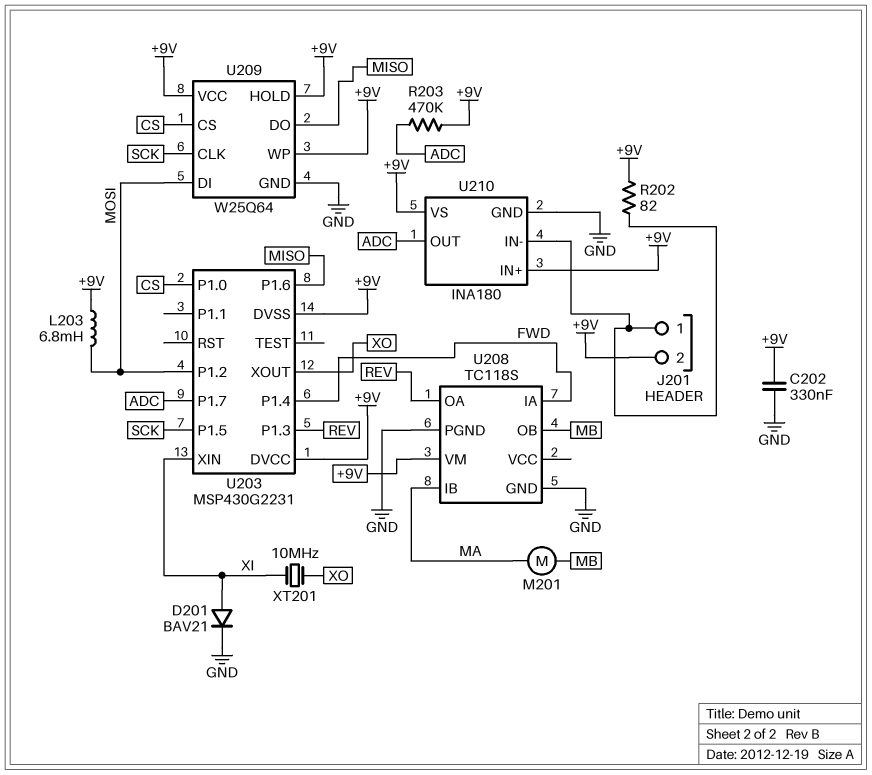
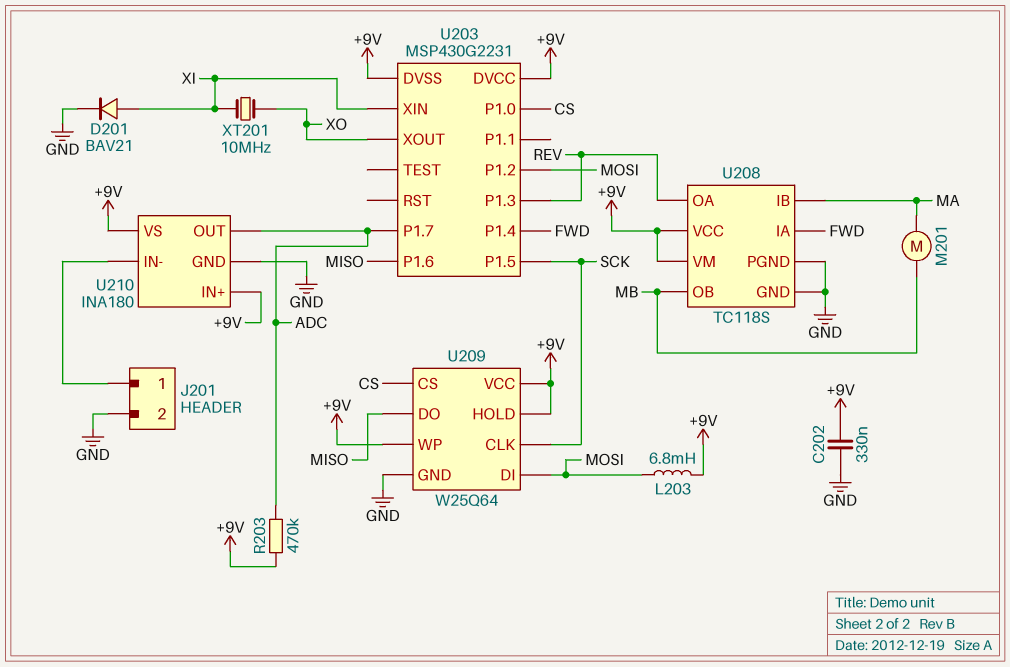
J201 pin 2: +9V -> GND
R202: 82 (+9V, J201/1) -> none
U208 pin VCC: none -> +9V

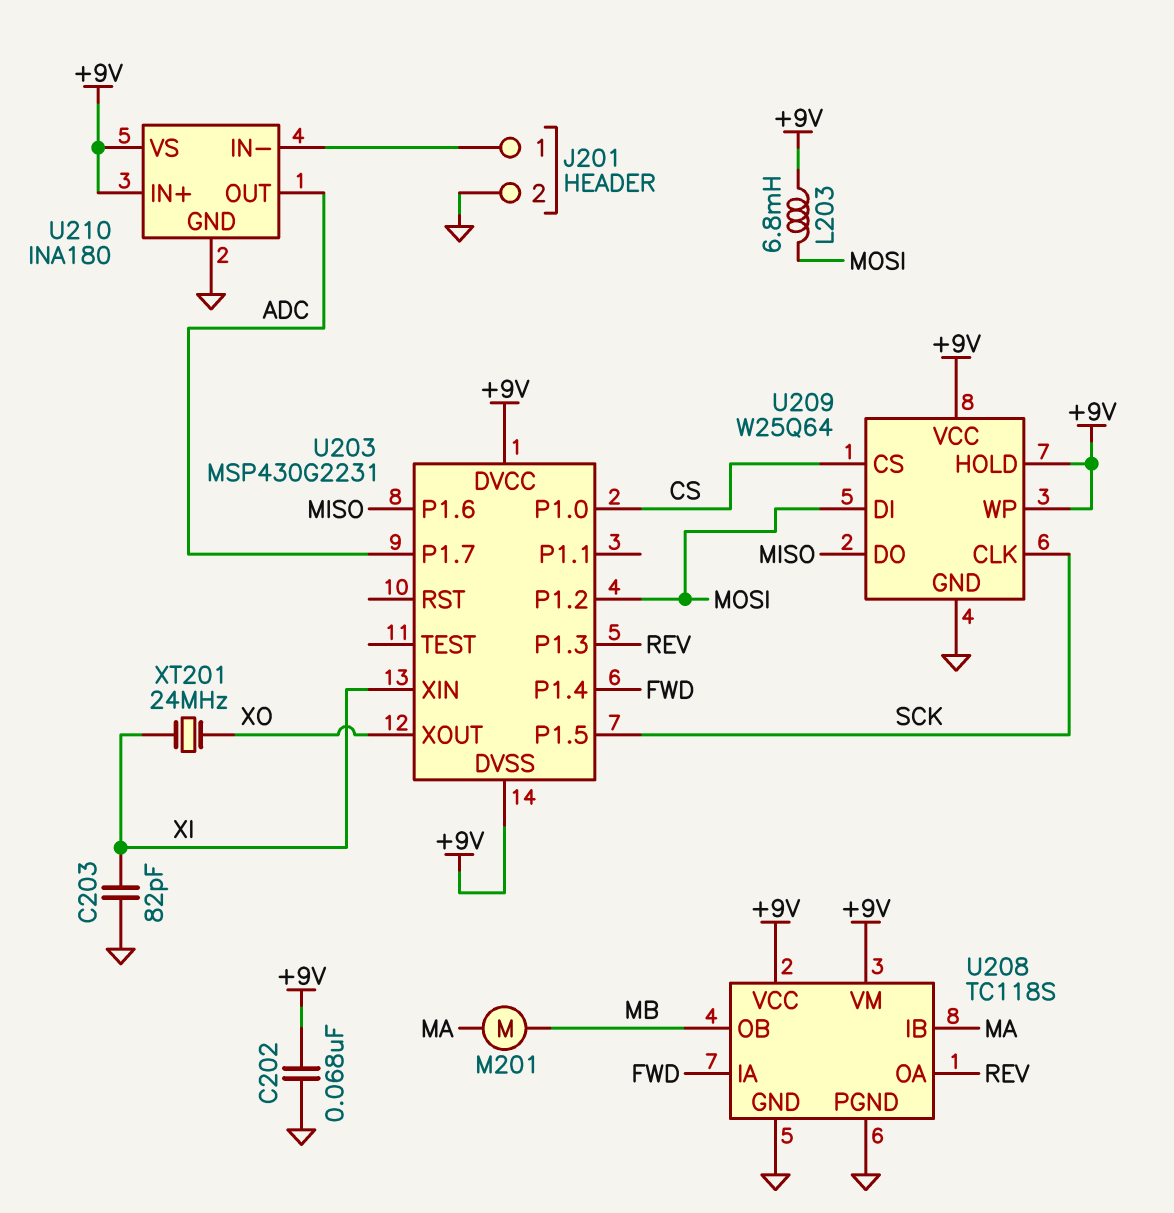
C202: 330nF (+9V, GND) -> 68nF (+9V, GND)
C203: none -> 82pF (GND, XI)
D201: diode BAV21 (A XI, K GND) -> none
R203: 470k (+9V, ADC) -> none
XT201: 10MHz (XI, XO) -> 24MHz (XI, XO)

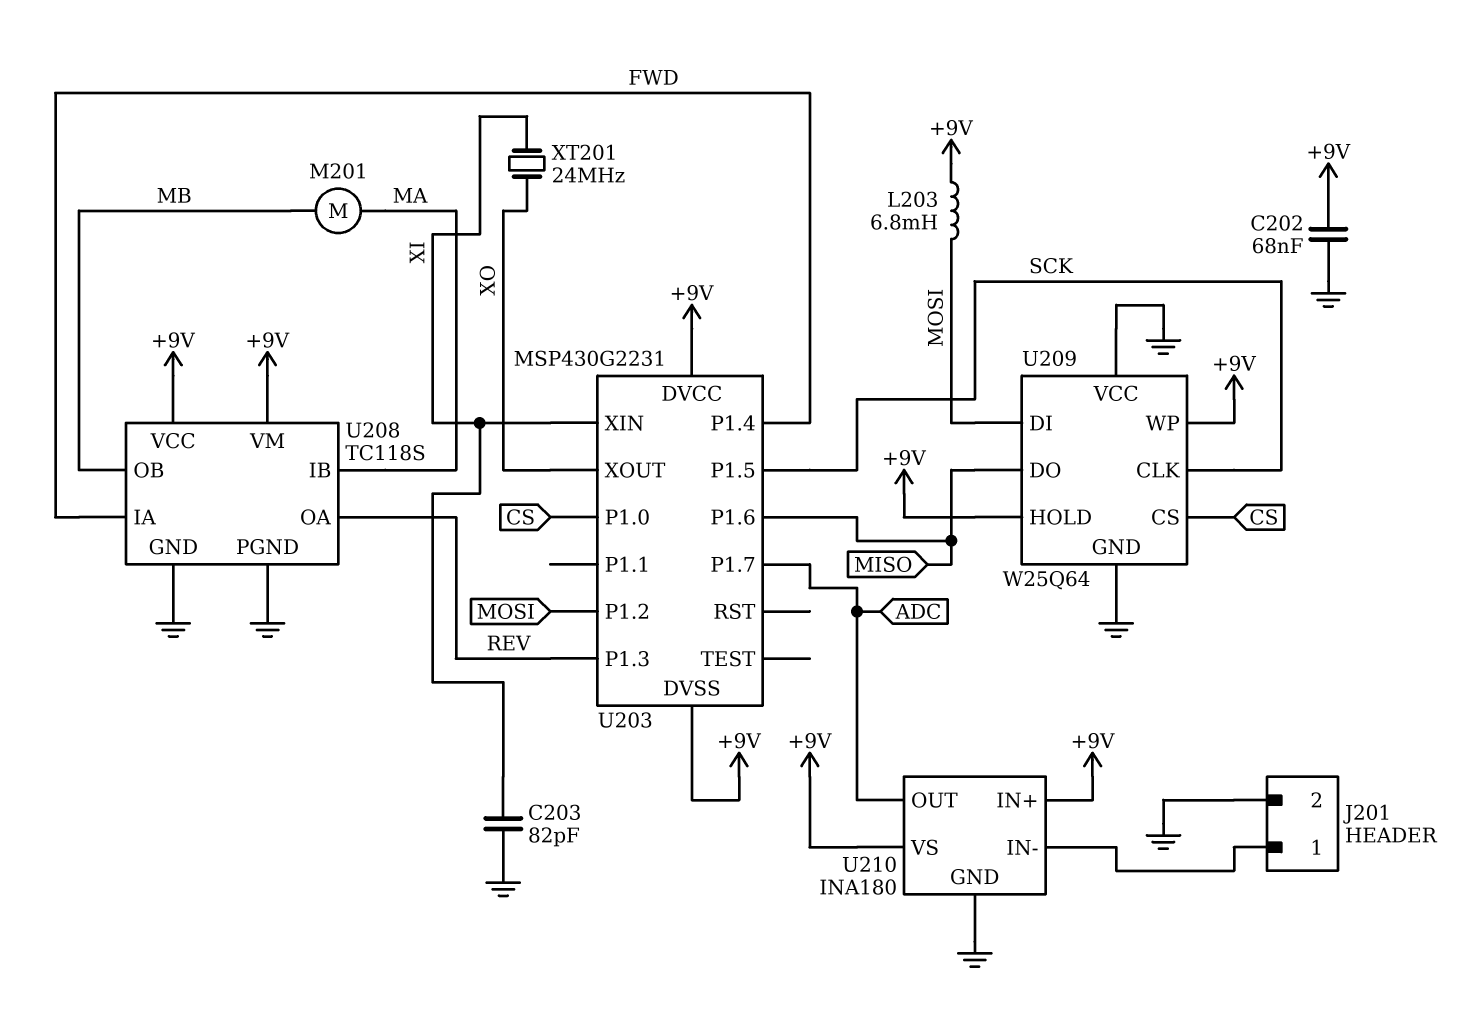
U209 pin VCC: +9V -> GND

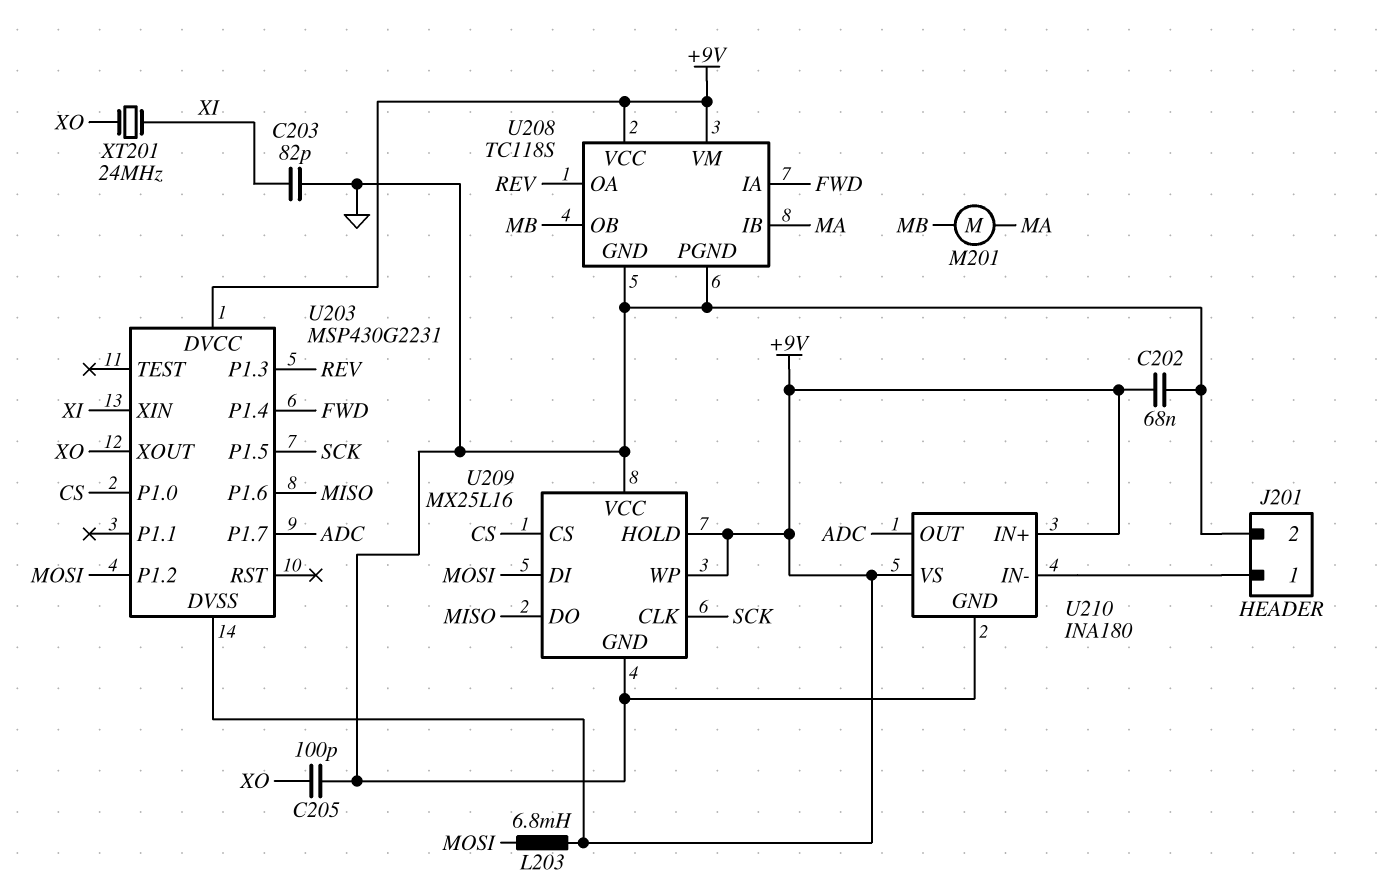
C205: none -> 100pF (GND, XO)
U209: W25Q64 -> MX25L16

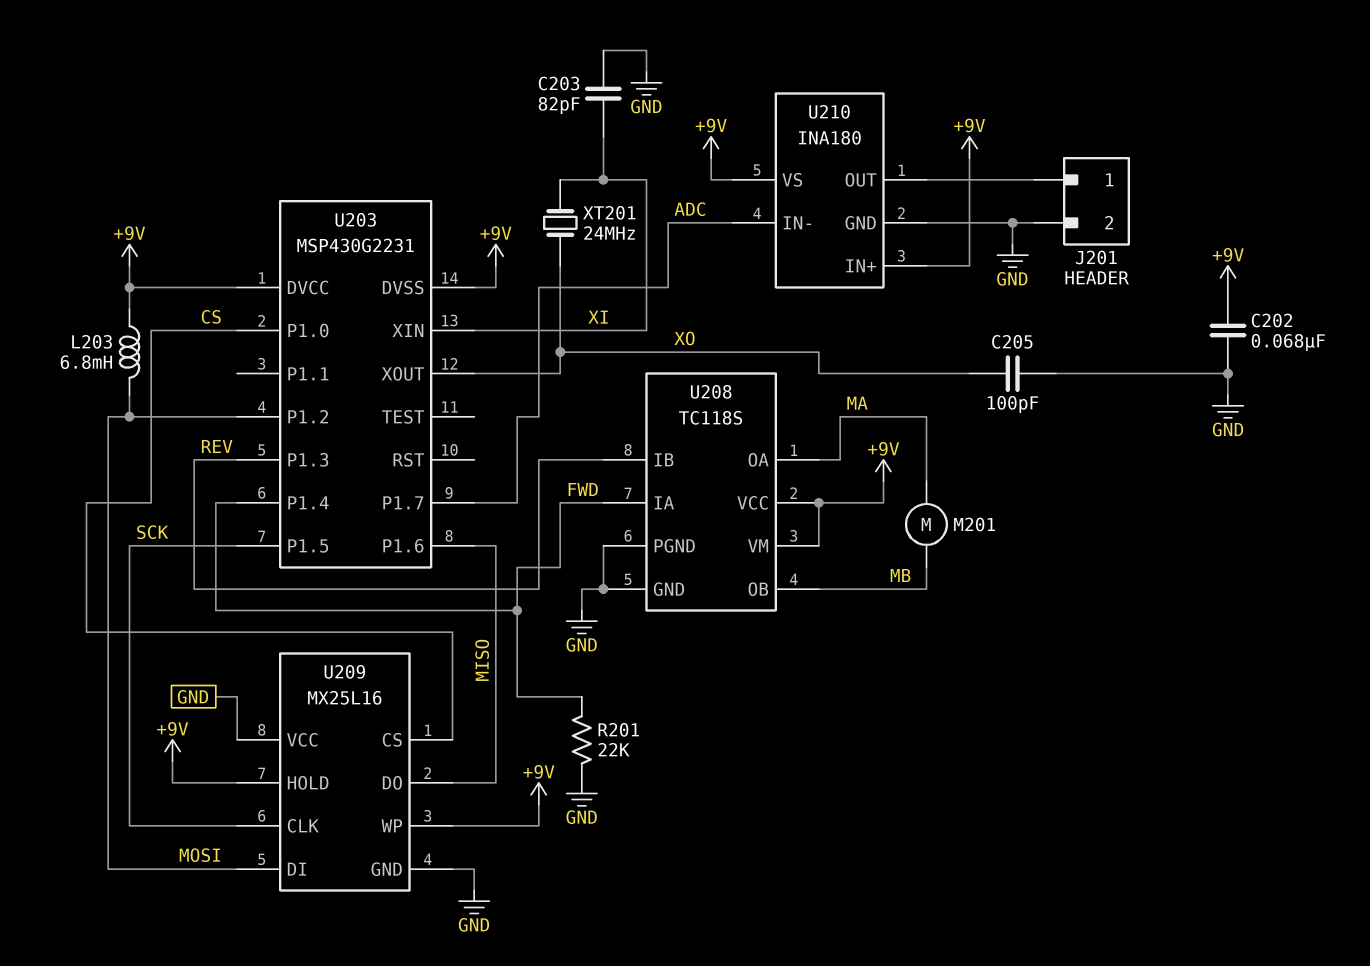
R201: none -> 22k (FWD, GND)
U208 pin IB: MA -> REV
U208 pin OA: REV -> MA
U210 pin IN-: J201/1 -> ADC
U210 pin OUT: ADC -> J201/1

